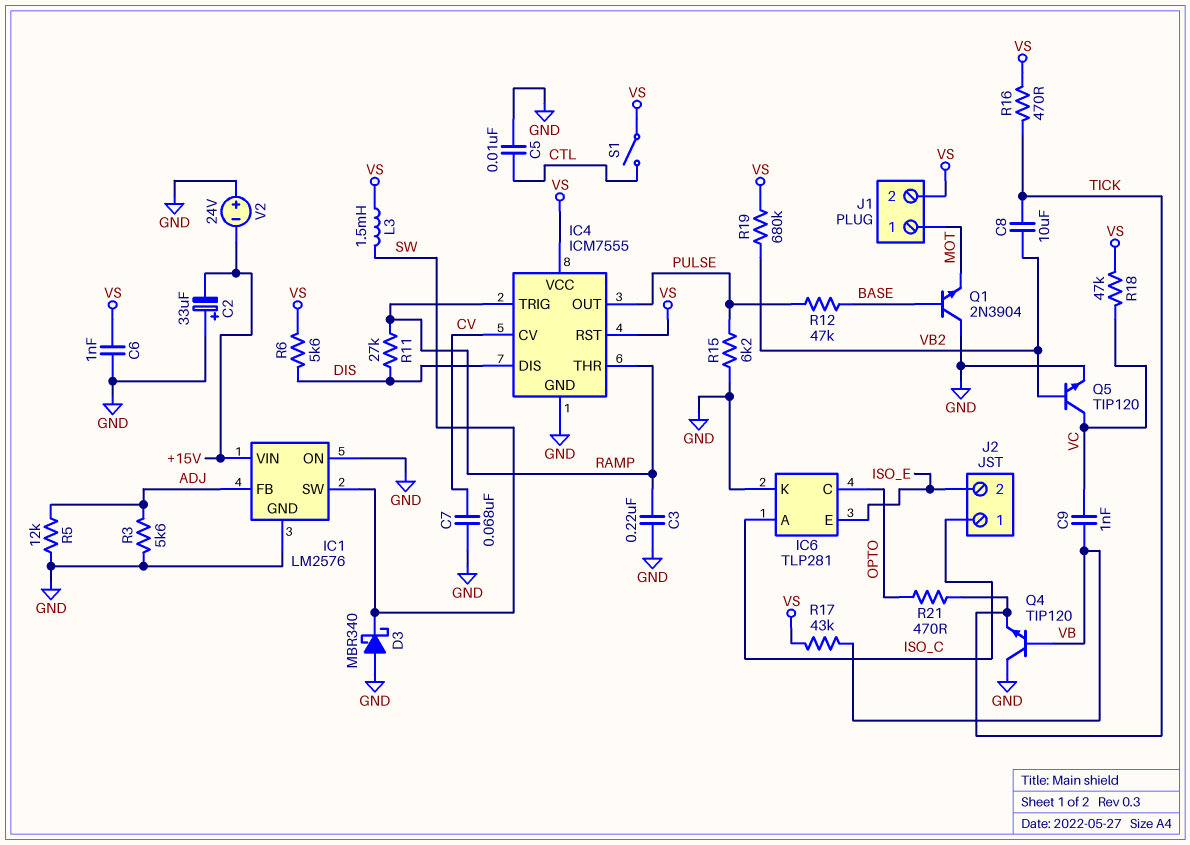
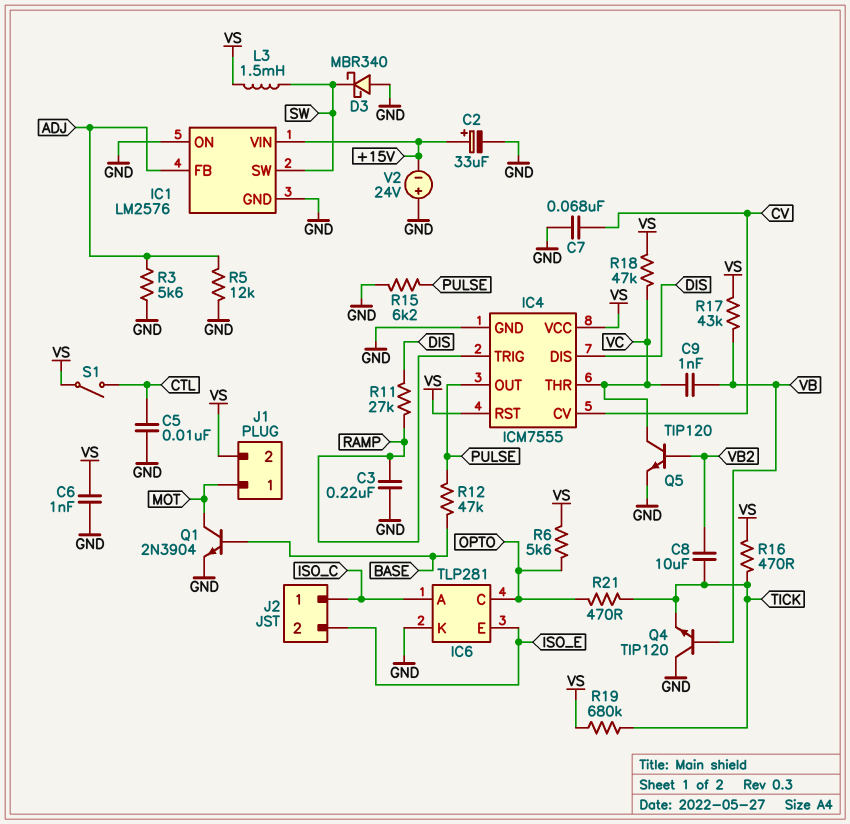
C2: 33uF (plus GND, minus +15V) -> 33uF (plus +15V, minus GND)
IC4 pin THR: RAMP -> VC
Q1: NPN 2N3904 (B BASE, C GND, E MOT) -> NPN 2N3904 (B BASE, C MOT, E GND)
R6: 5.6k (DIS, VS) -> 5.6k (OPTO, VS)
R19: 680k (VB2, VS) -> 680k (TICK, VS)

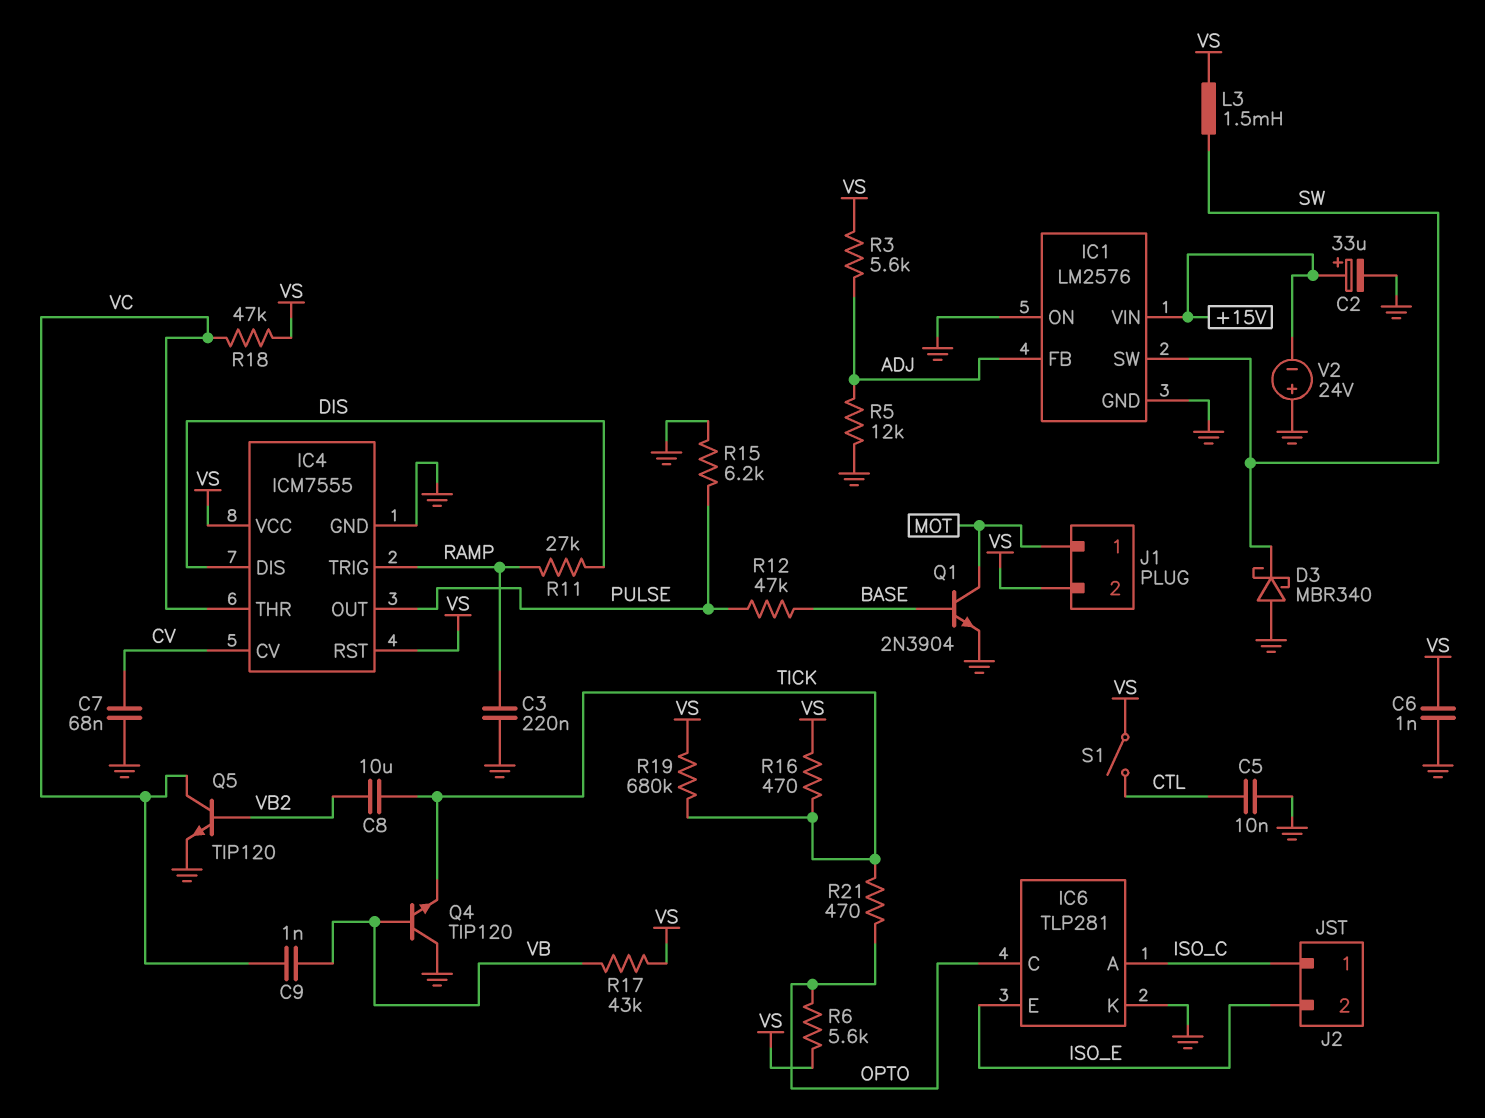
R3: 5.6k (ADJ, GND) -> 5.6k (ADJ, VS)

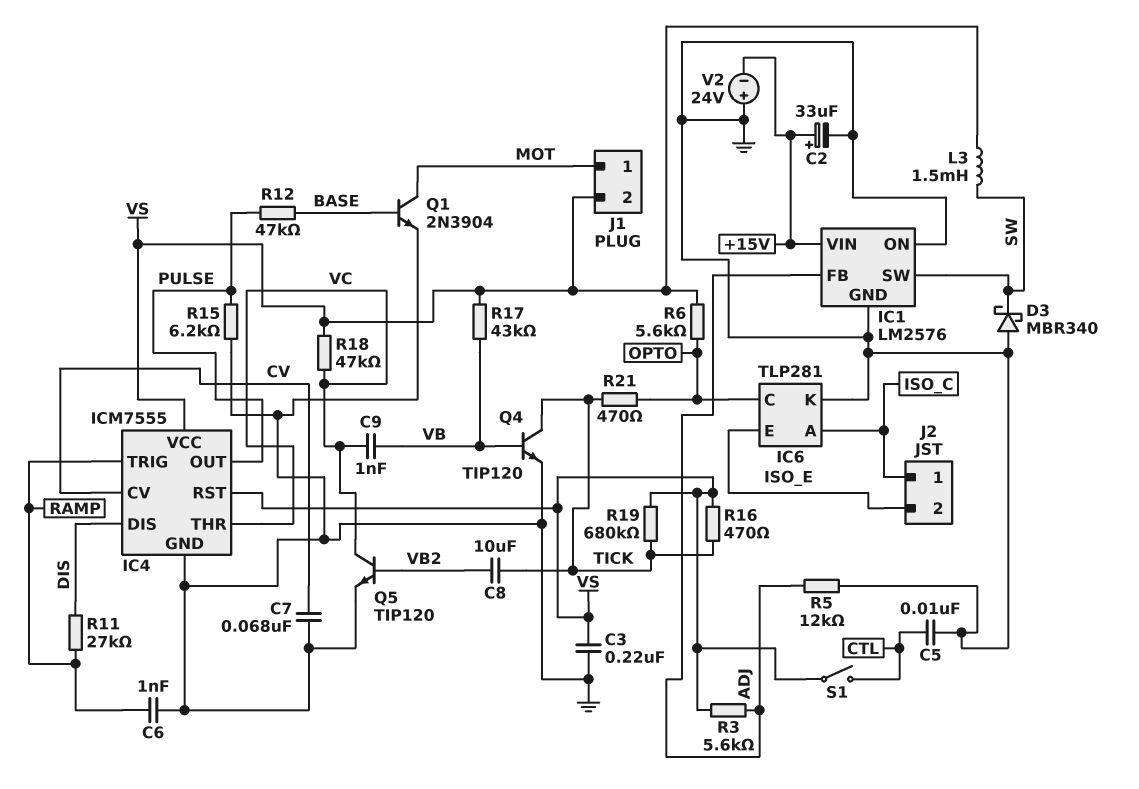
C3: 220nF (GND, RAMP) -> 220nF (GND, VS)
C6: 1nF (GND, VS) -> 1nF (GND, RAMP)
Q4: NPN TIP120 (B VB, C GND, E TICK) -> NPN TIP120 (B VB, C TICK, E GND)

